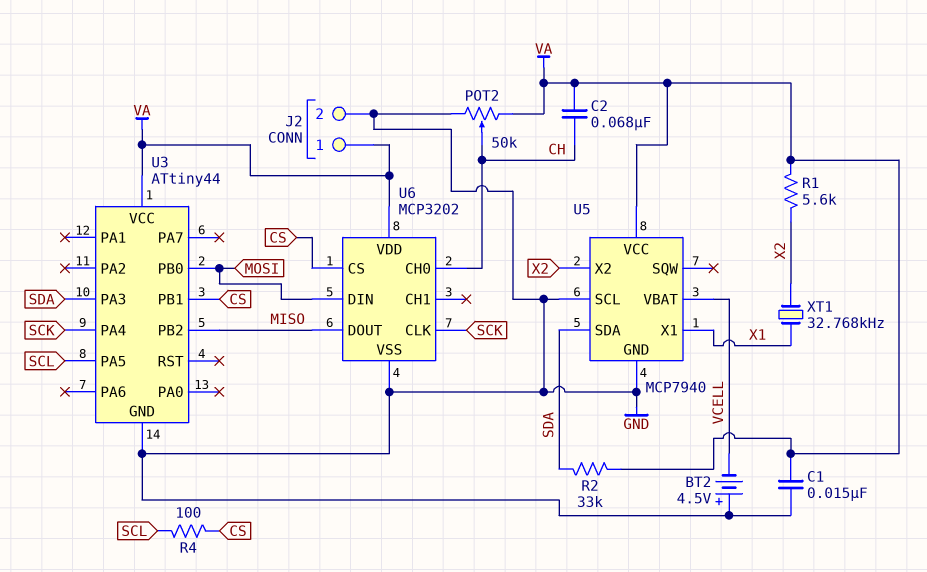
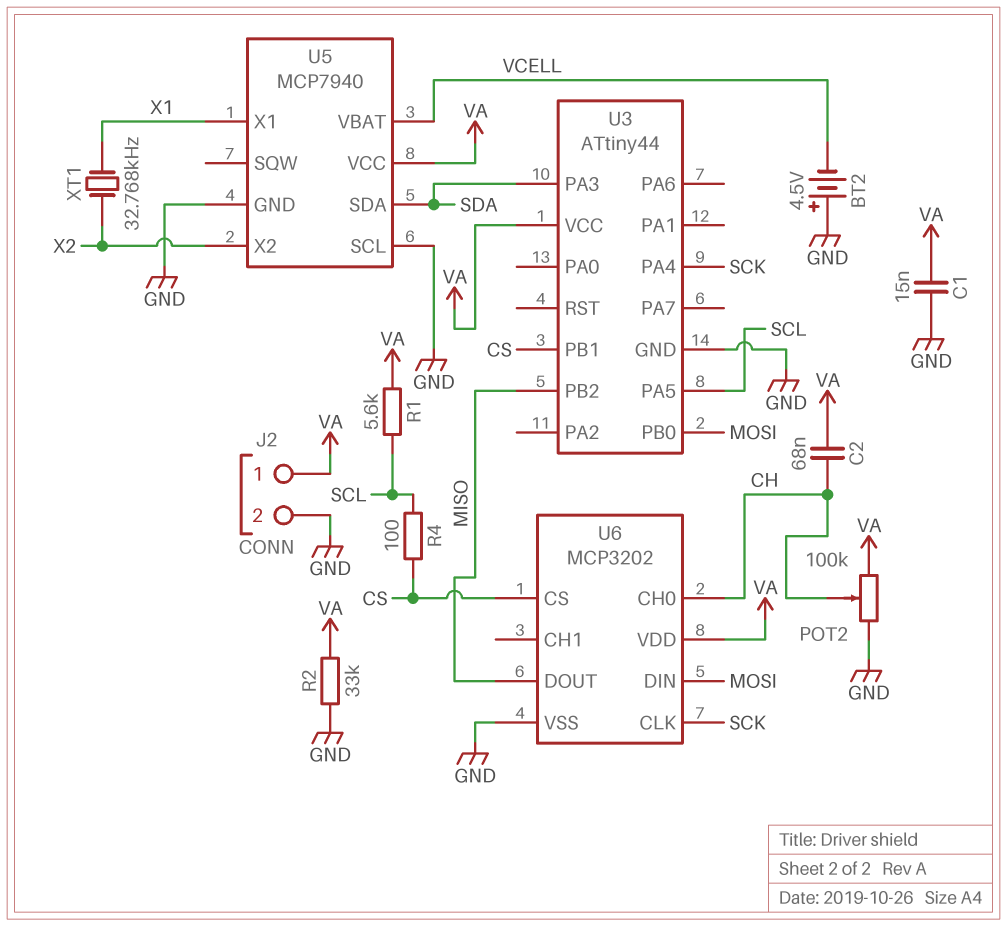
POT2: 50k (GND, VA, wiper CH) -> 100k (GND, VA, wiper CH)
R1: 5.6k (VA, X2) -> 5.6k (SCL, VA)
R2: 33k (SDA, VA) -> 33k (GND, VA)

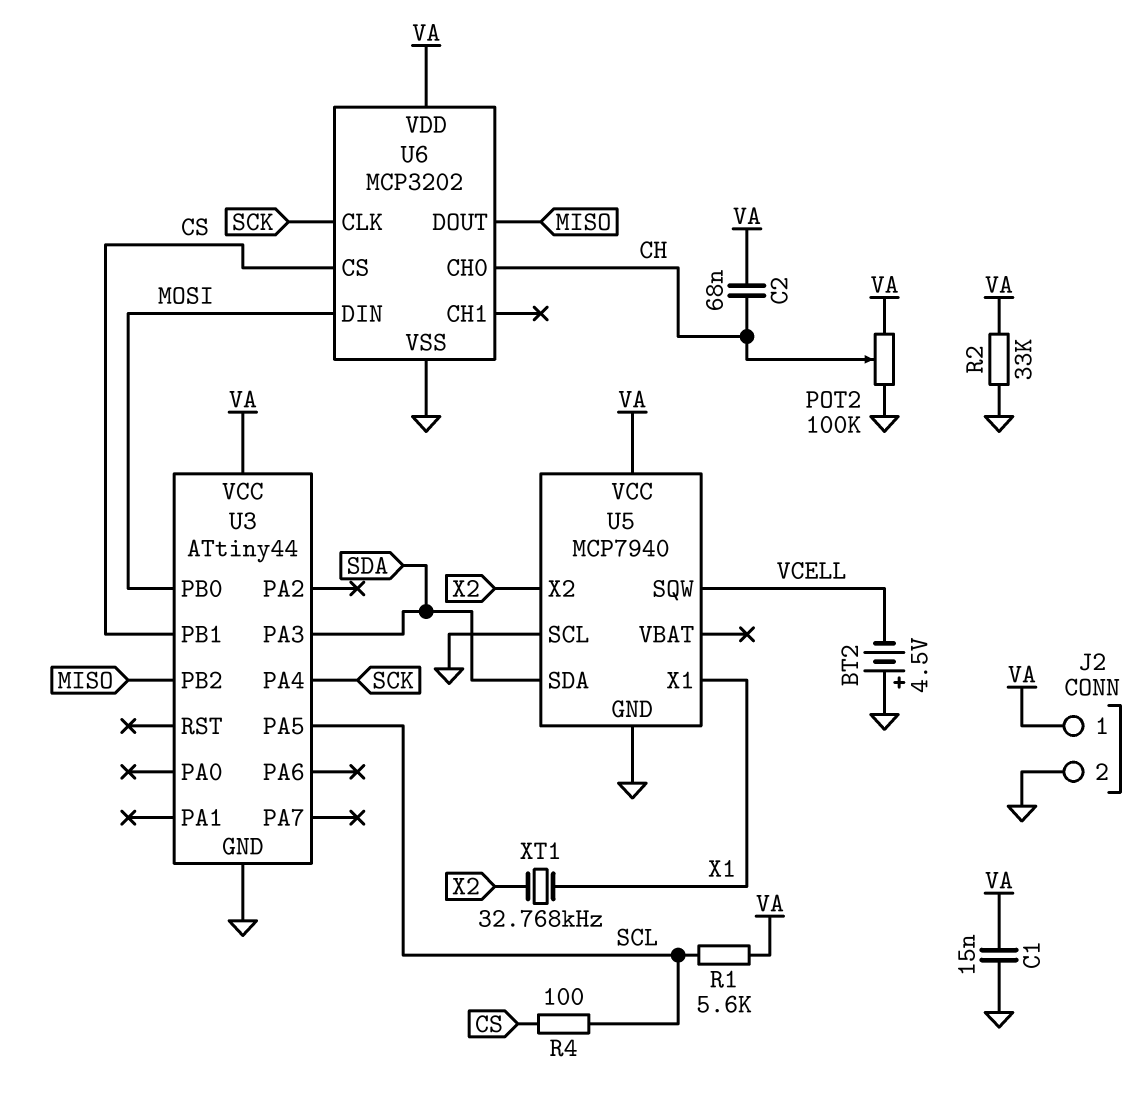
U5 pin SQW: none -> VCELL
U5 pin VBAT: VCELL -> none

